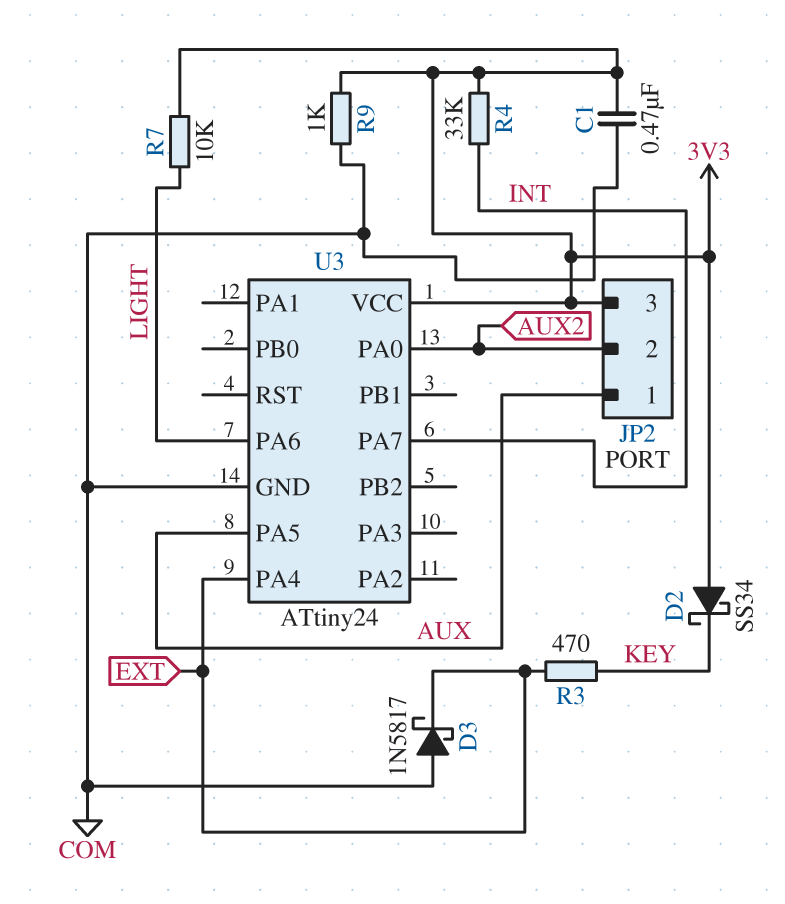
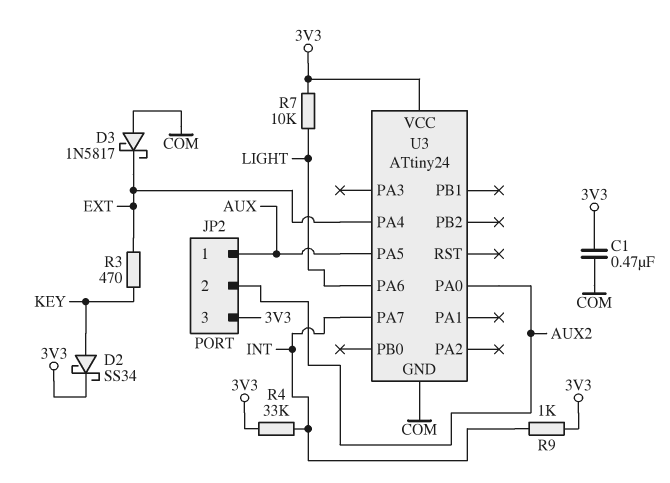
D2: schottky SS34 (A 3V3, K KEY) -> schottky SS34 (A KEY, K 3V3)
R9: 1k (3V3, COM) -> 1k (3V3, INT)

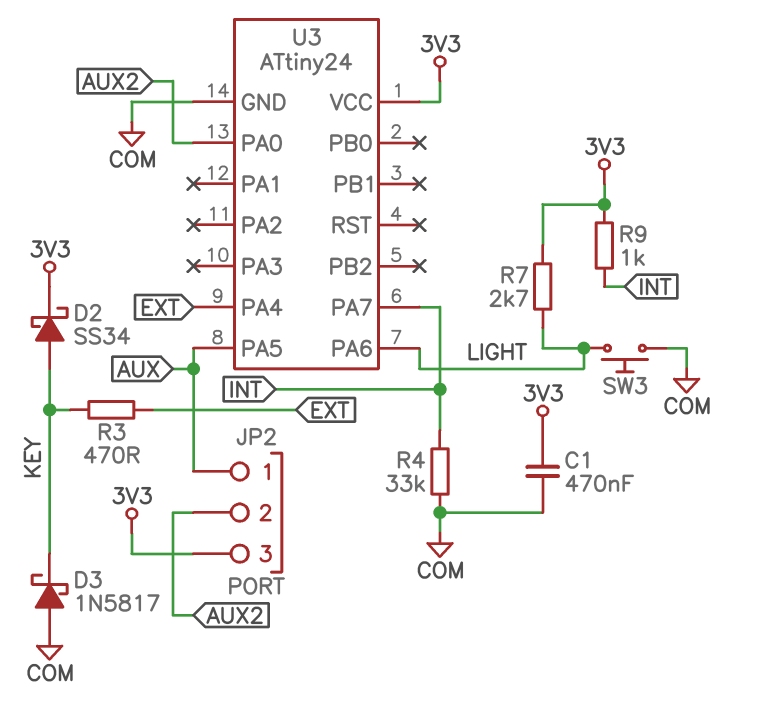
D3: schottky 1N5817 (A COM, K EXT) -> schottky 1N5817 (A COM, K KEY)
R4: 33k (3V3, INT) -> 33k (COM, INT)
R7: 10k (3V3, LIGHT) -> 2.7k (3V3, LIGHT)
SW3: none -> button (COM, LIGHT)

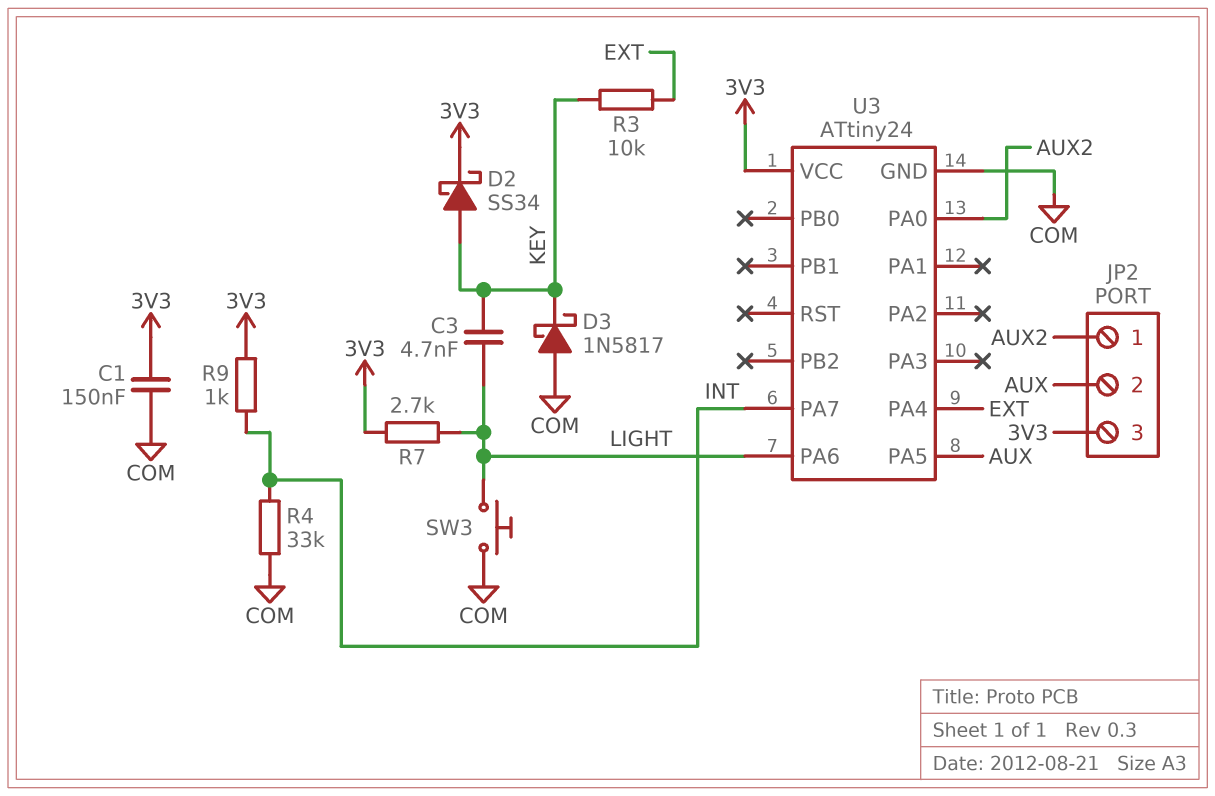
C1: 470nF (3V3, COM) -> 150nF (3V3, COM)
C3: none -> 4.7nF (KEY, LIGHT)
JP2 pin 1: AUX -> AUX2
JP2 pin 2: AUX2 -> AUX
R3: 470 (EXT, KEY) -> 10k (EXT, KEY)

